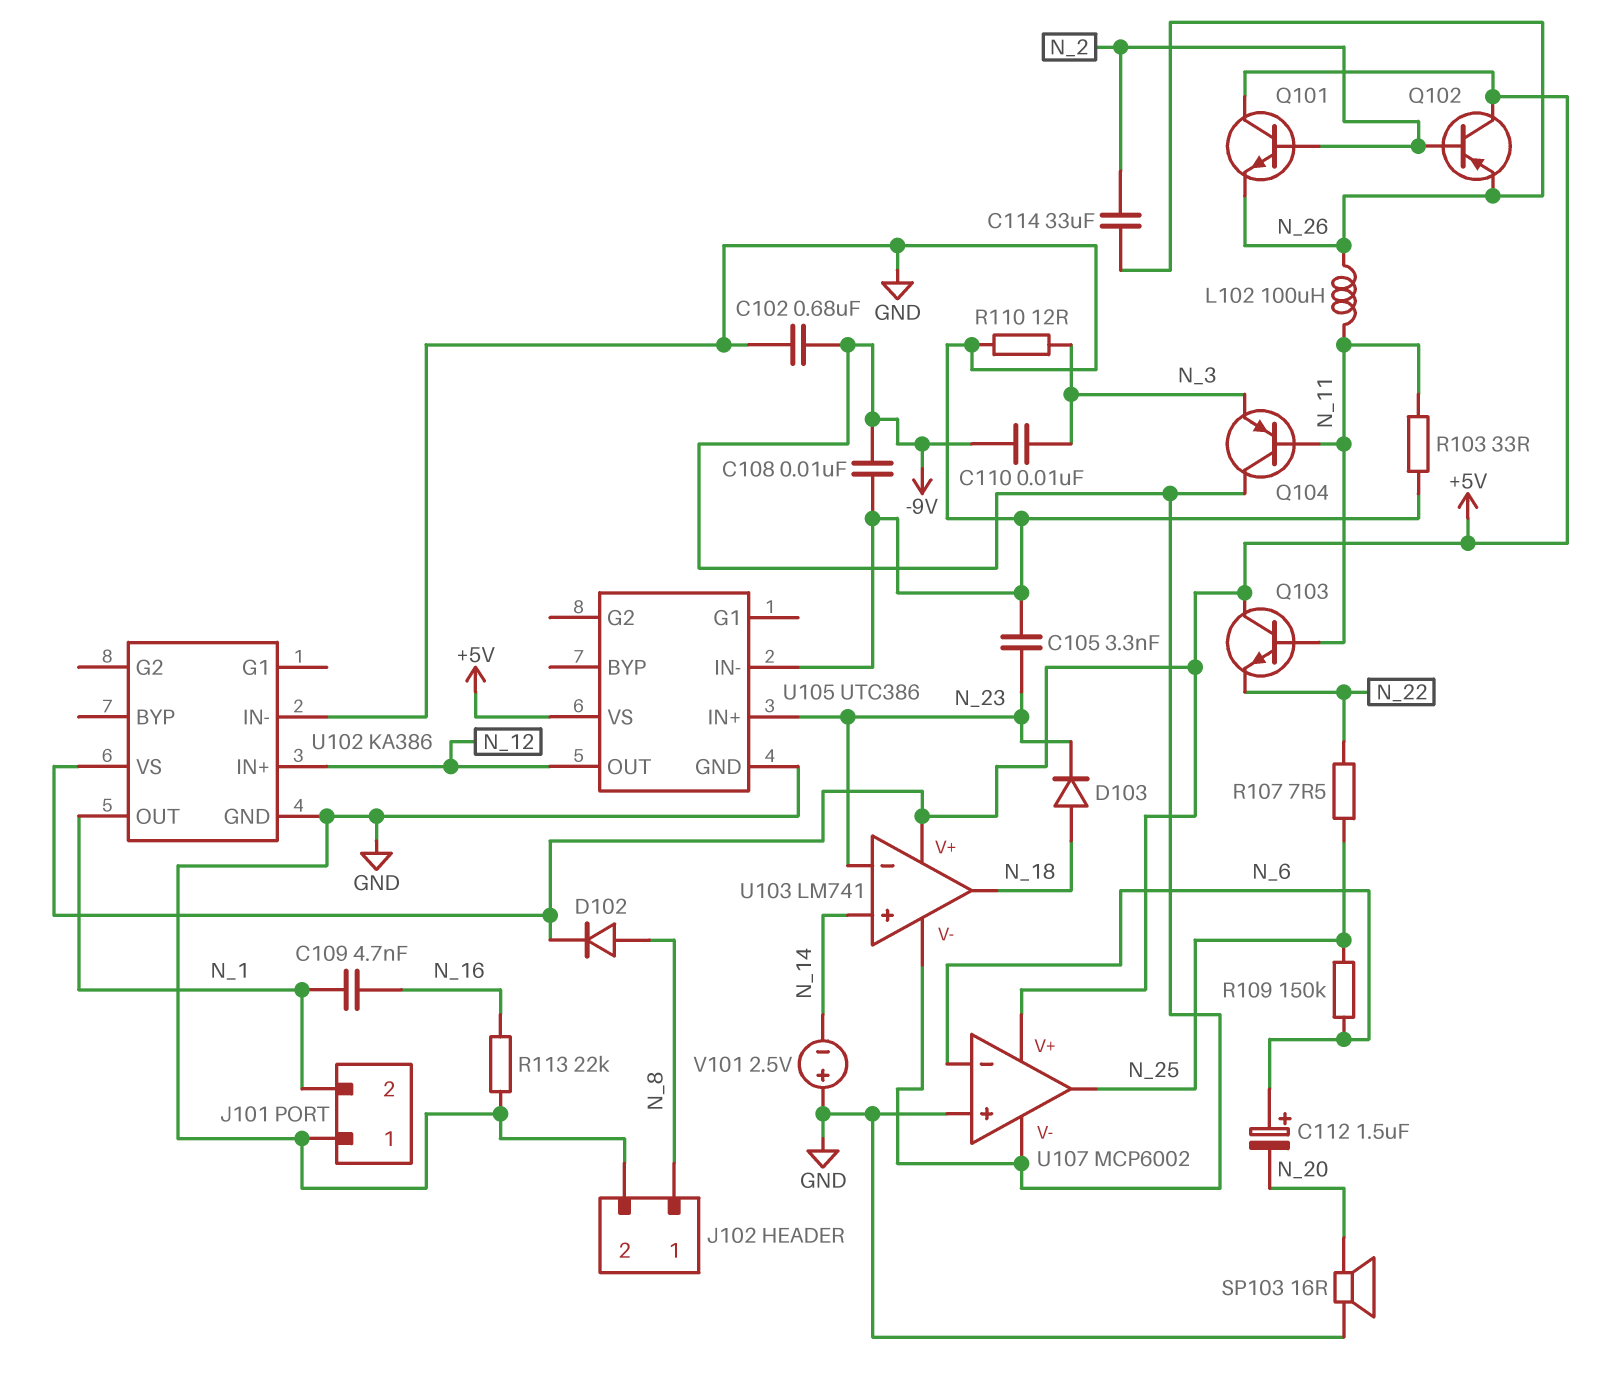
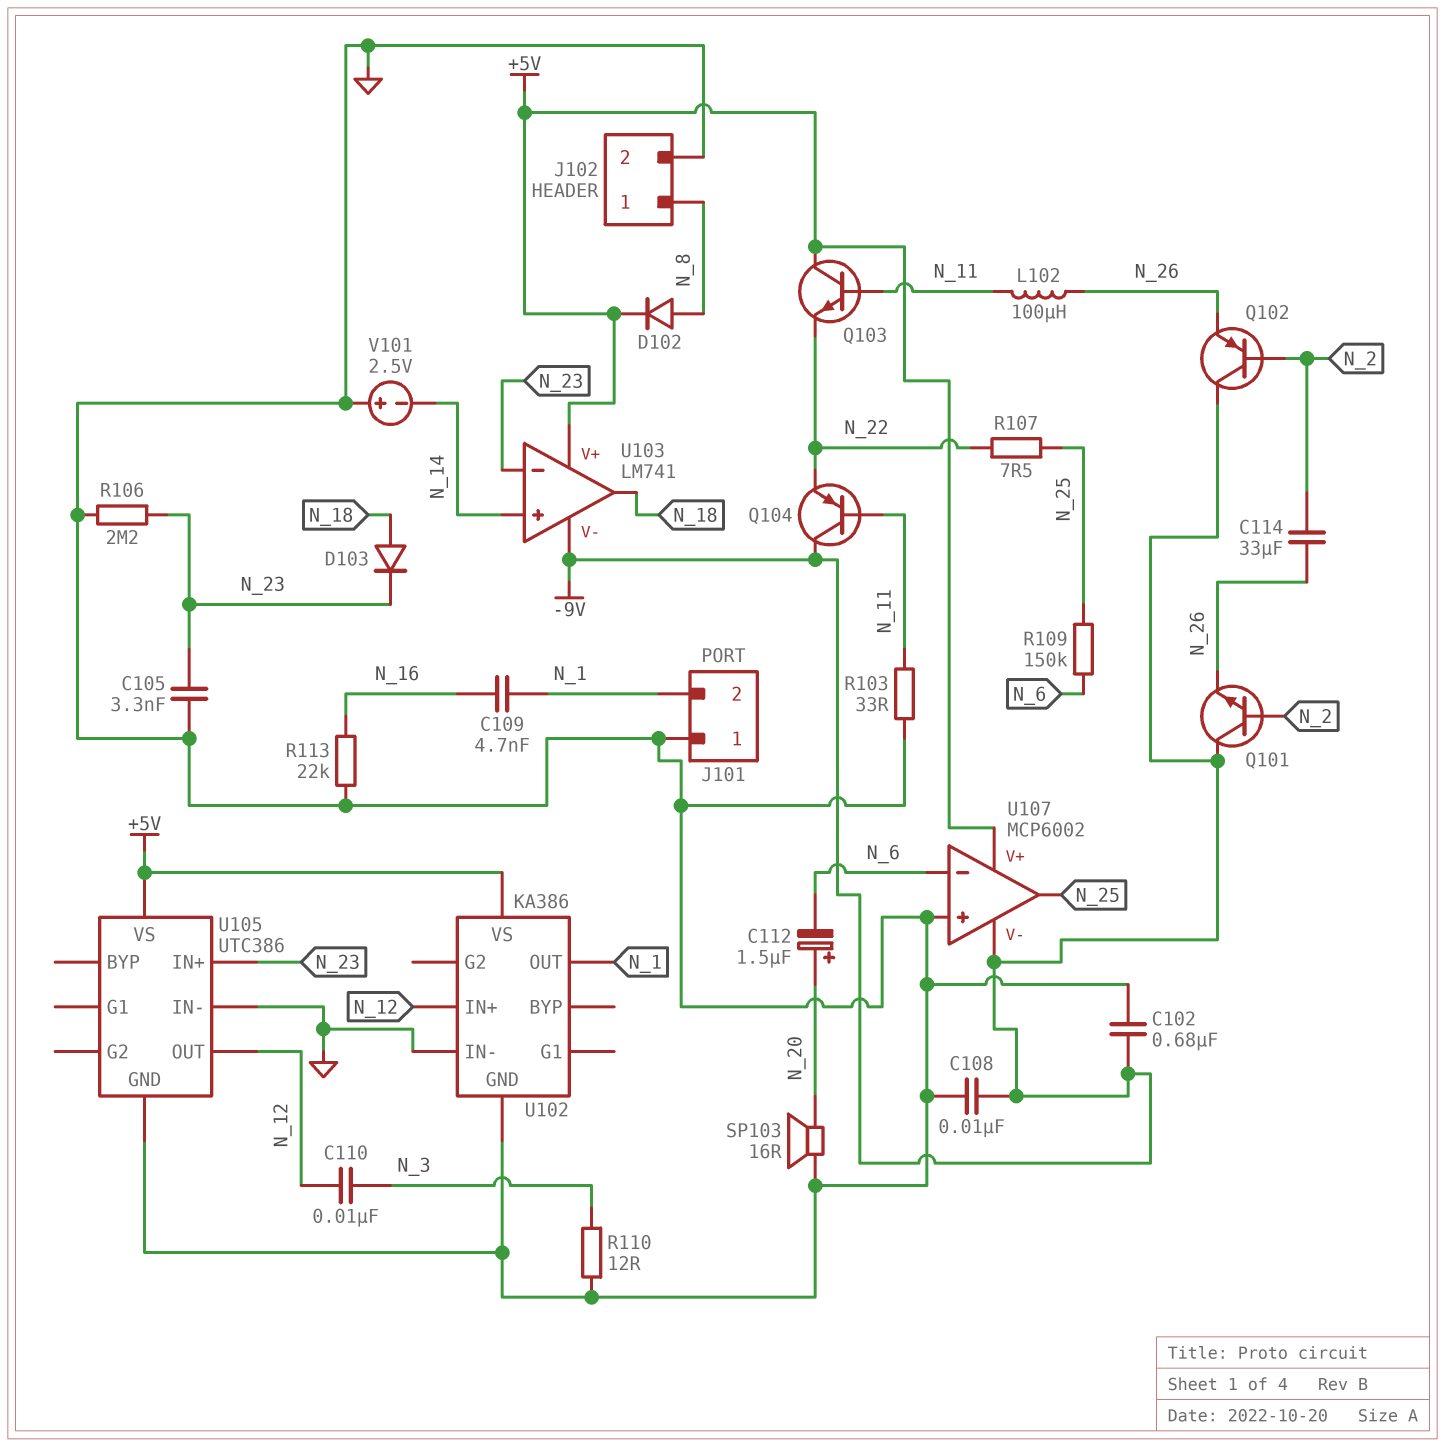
C110: 10nF (-9V, N_3) -> 10nF (N_3, N_12)
C112: 1.5uF (plus N_6, minus N_20) -> 1.5uF (plus N_20, minus N_6)
Q101: NPN (B N_2, C +5V, E N_26) -> NPN (B N_2, C -9V, E N_26)
Q102: PNP (B N_2, C +5V, E N_26) -> PNP (B N_2, C -9V, E N_26)
Q104: PNP (B N_11, C -9V, E N_3) -> PNP (B N_11, C -9V, E N_22)
R106: none -> 2.2M (GND, N_23)

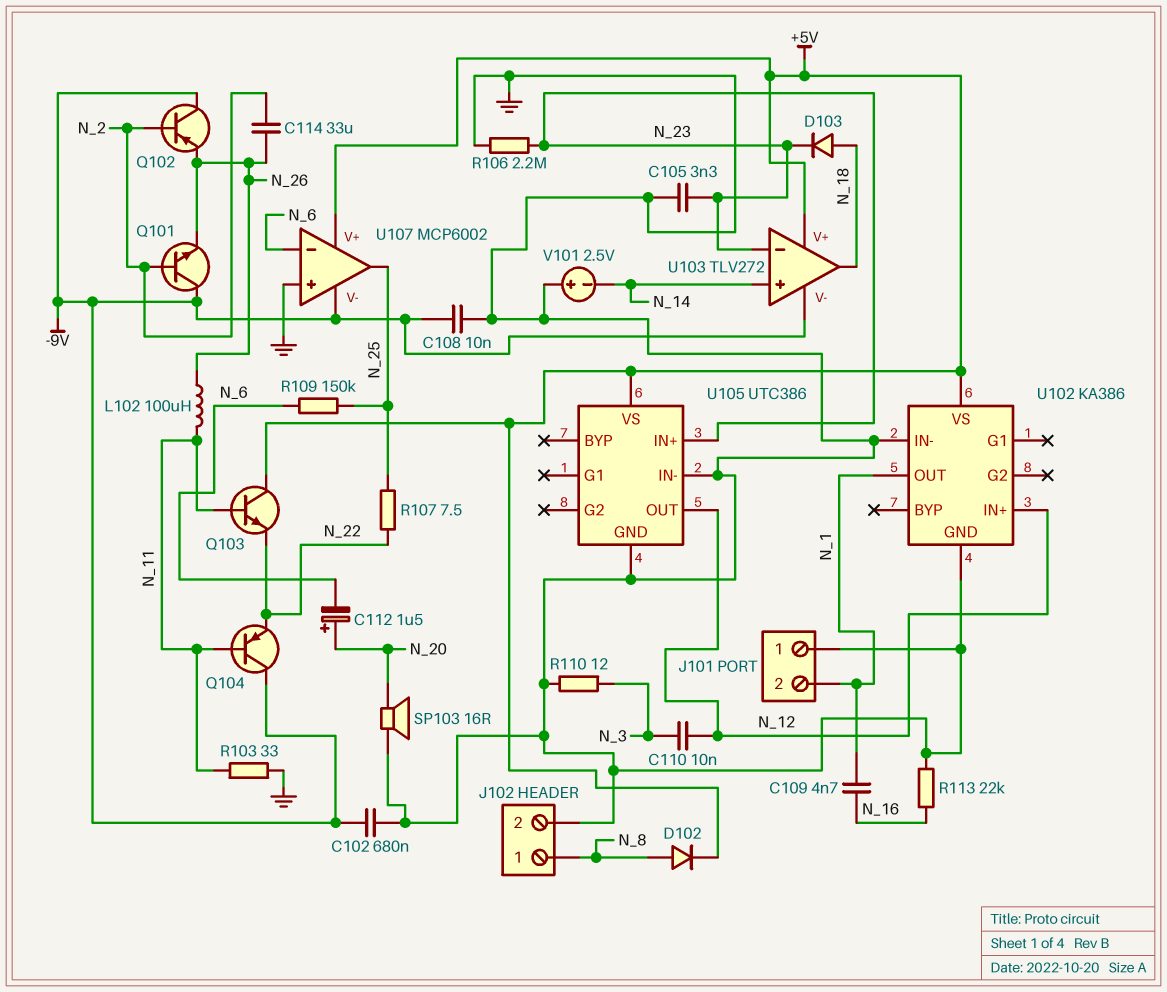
U103: LM741 -> TLV272

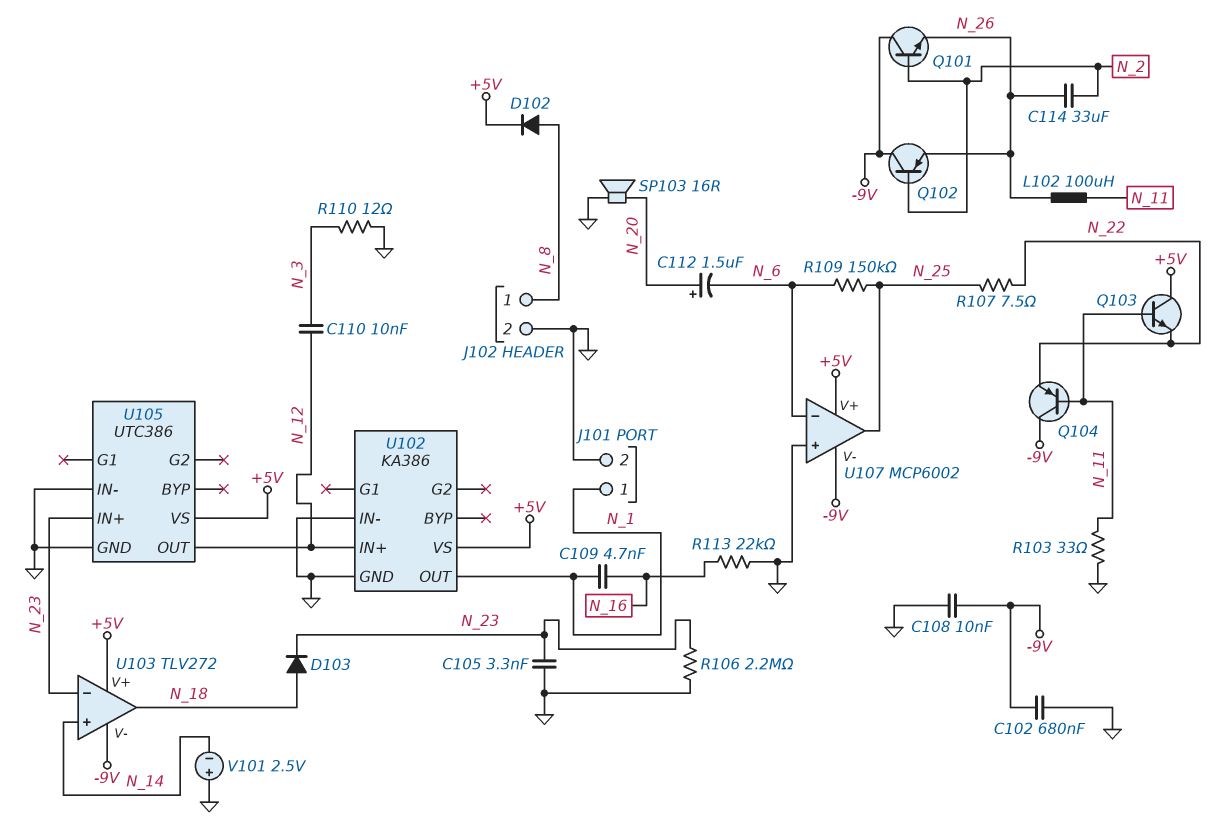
J101 pin 1: GND -> N_1
J101 pin 2: N_1 -> GND

